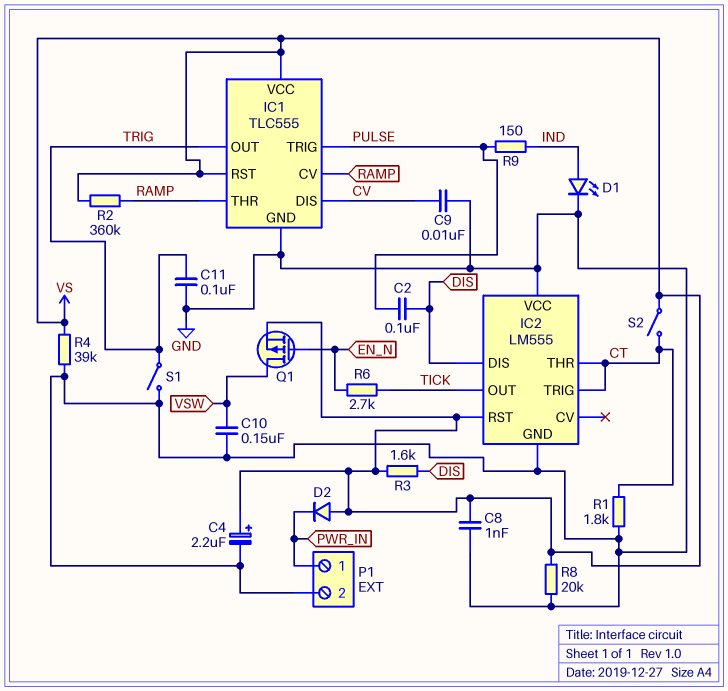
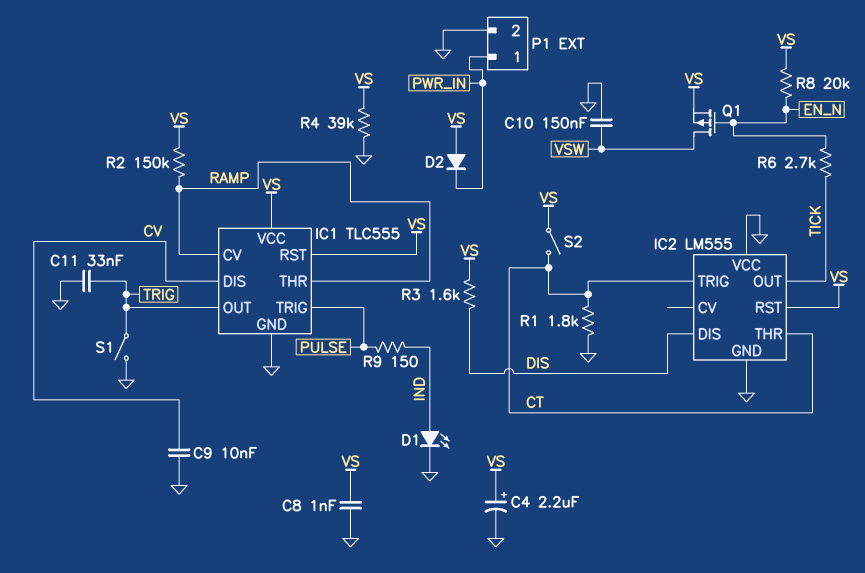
C2: 100nF (DIS, PULSE) -> none
C11: 100nF (GND, TRIG) -> 33nF (GND, TRIG)
R2: 360k (RAMP, VS) -> 150k (RAMP, VS)
R8: 20k (GND, VS) -> 20k (EN_N, VS)

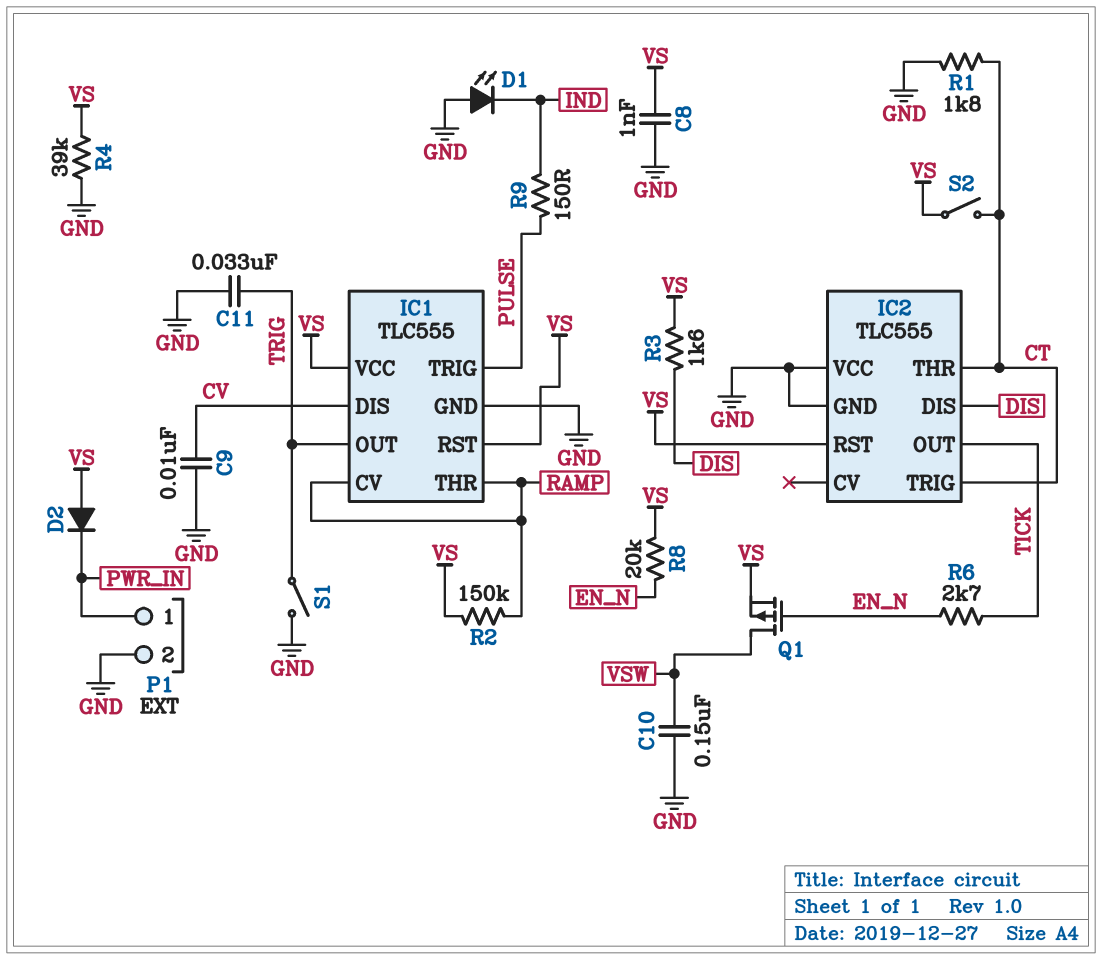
C4: 2.2uF (plus VS, minus GND) -> none
D1: LED (A IND, K GND) -> LED (A GND, K IND)
IC2: LM555 -> TLC555

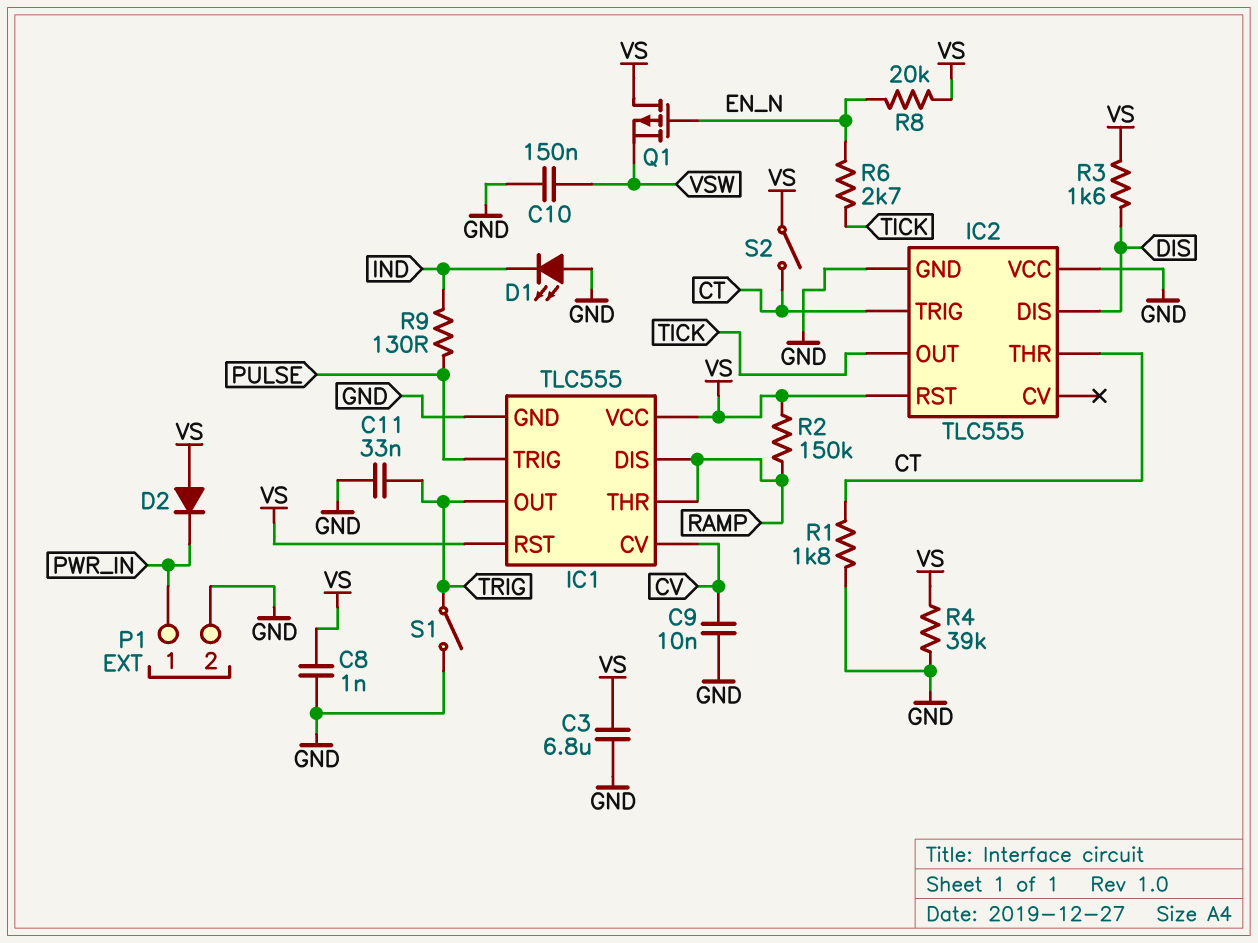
C3: none -> 6.8uF (GND, VS)
IC1 pin CV: RAMP -> CV
IC1 pin DIS: CV -> RAMP
Q1: PMOS (G EN_N, D VSW, S VS) -> PMOS (G EN_N, D VS, S VSW)
R9: 150 (IND, PULSE) -> 130 (IND, PULSE)

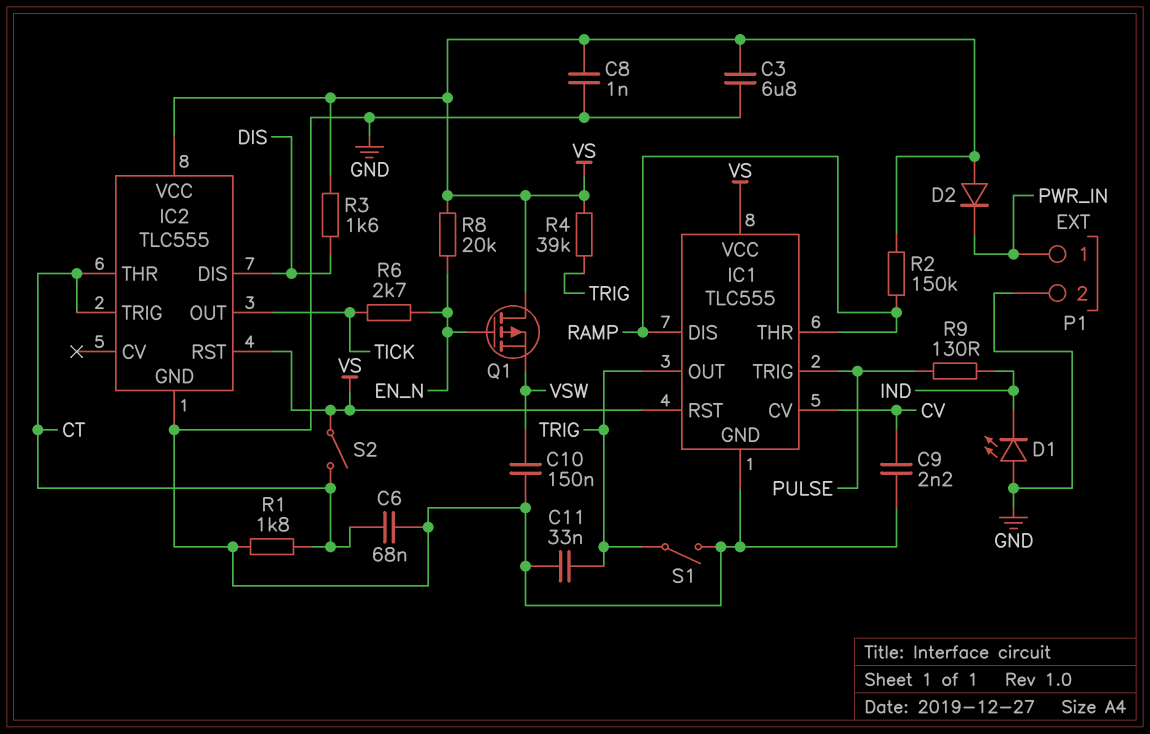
C6: none -> 68nF (CT, GND)
C9: 10nF (CV, GND) -> 2.2nF (CV, GND)
IC2 pin VCC: GND -> VS
R4: 39k (GND, VS) -> 39k (TRIG, VS)

